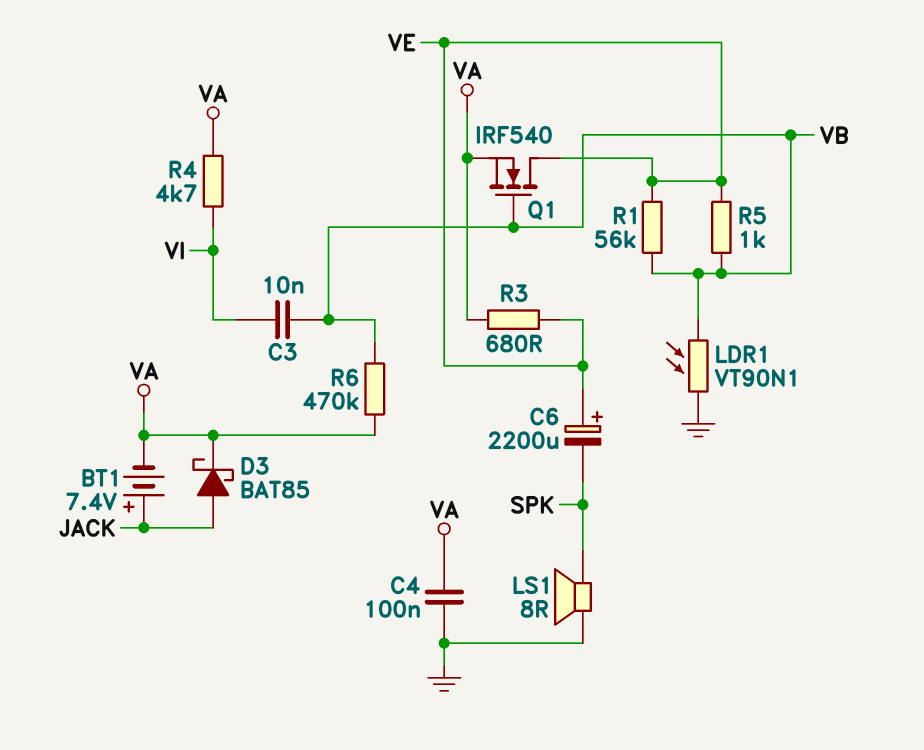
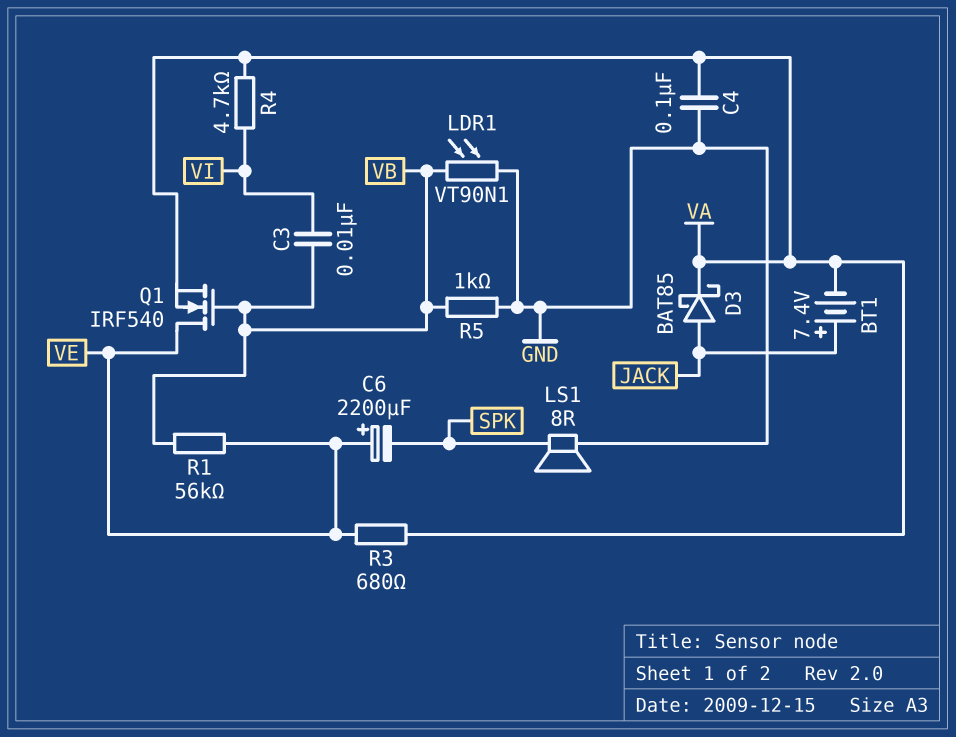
R5: 1k (VB, VE) -> 1k (GND, VB)
R6: 470k (VA, VB) -> none

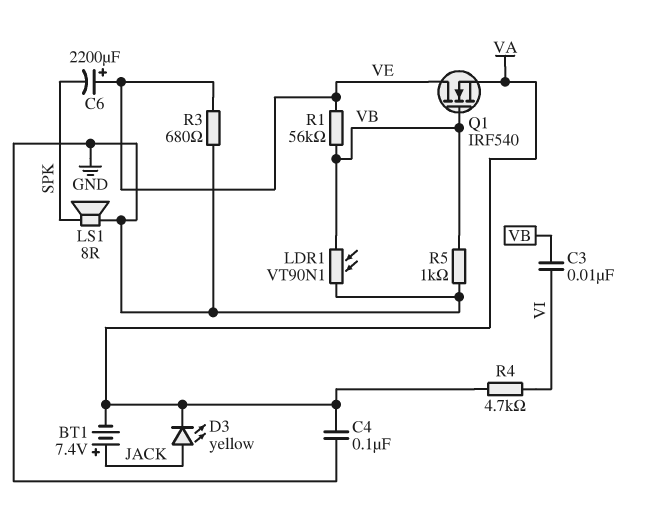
D3: schottky BAT85 (A JACK, K VA) -> LED yellow (A JACK, K VA)
R3: 680 (VA, VE) -> 680 (GND, VE)

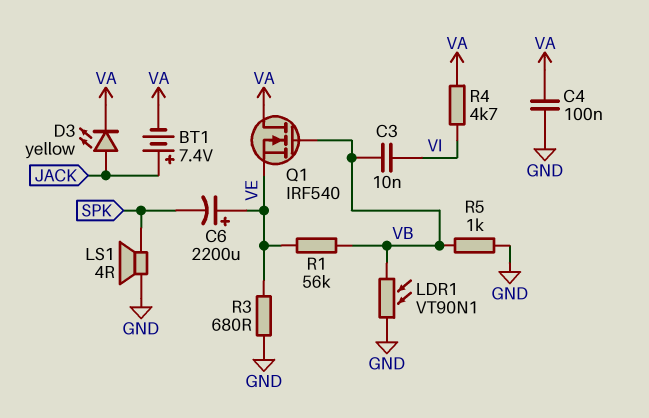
LS1: speaker 8R (GND, SPK) -> speaker 4R (GND, SPK)
Q1: NMOS IRF540 (G VB, D VE, S VA) -> NMOS IRF540 (G VB, D VA, S VE)

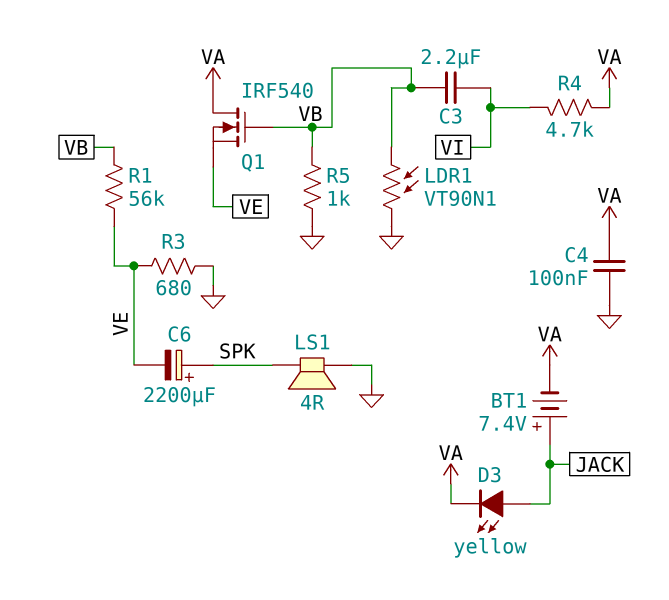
C3: 10nF (VB, VI) -> 2.2uF (VB, VI)
C6: 2200uF (plus VE, minus SPK) -> 2200uF (plus SPK, minus VE)

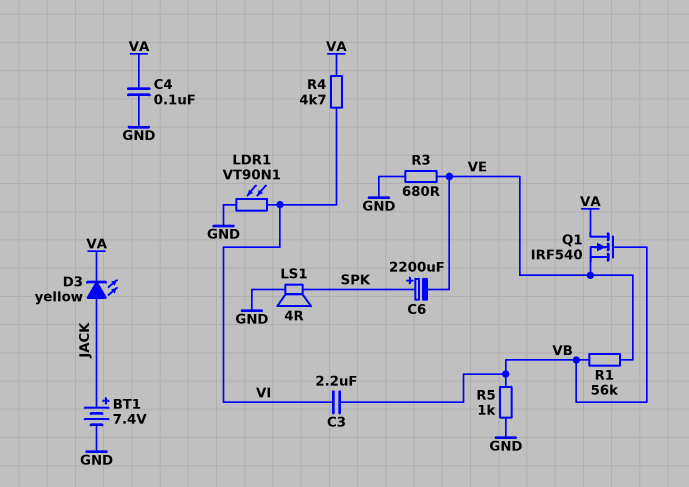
BT1: 7.4V (plus JACK, minus VA) -> 7.4V (plus JACK, minus GND)
LDR1: VT90N1 (GND, VB) -> VT90N1 (GND, VI)

